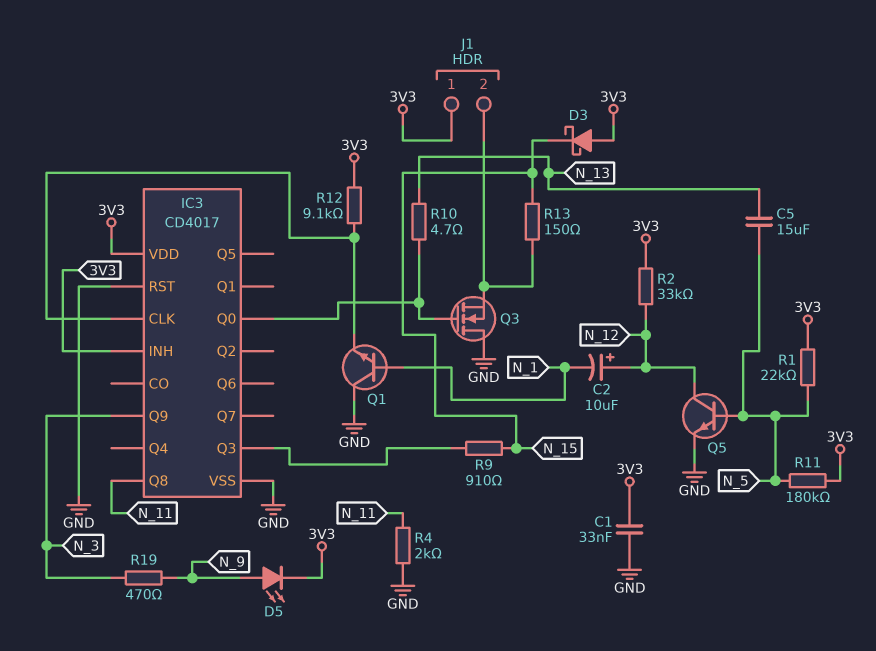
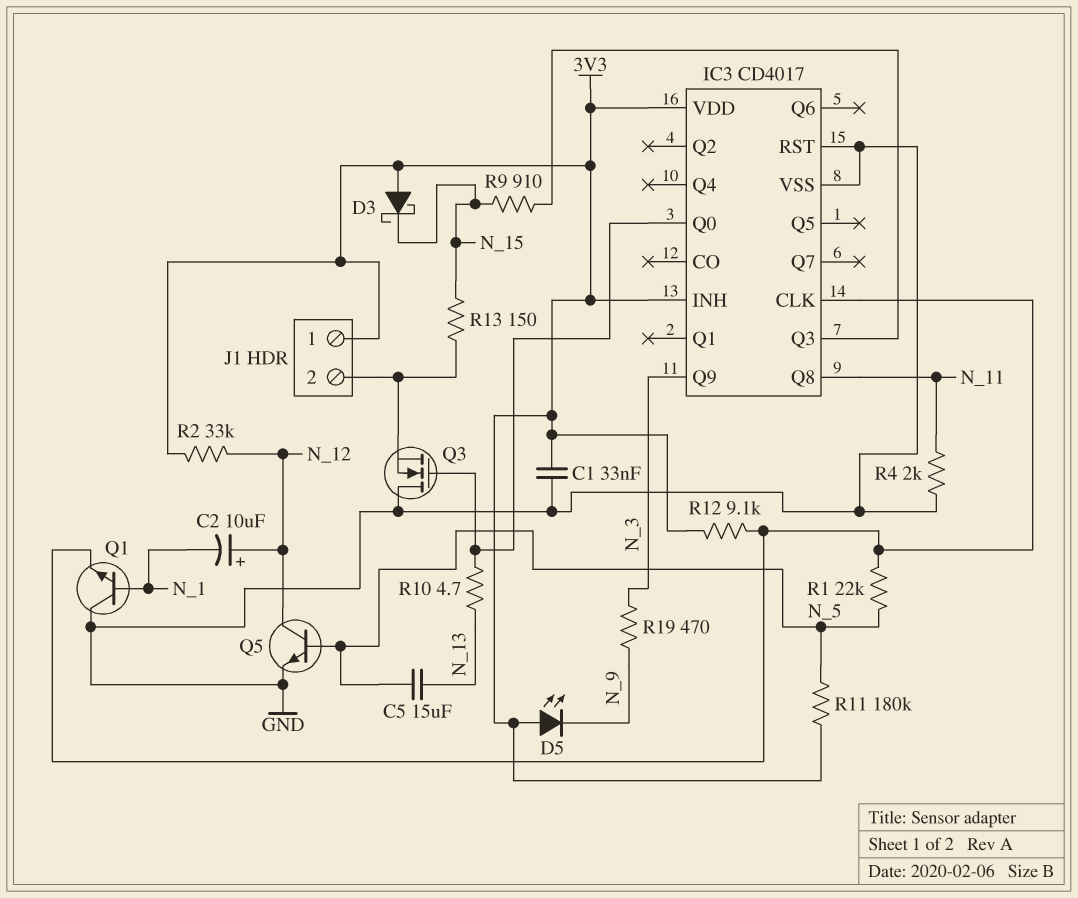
D5: LED (A N_9, K 3V3) -> LED (A 3V3, K N_9)
R1: 22k (3V3, N_5) -> 22k (IC3/CLK, N_5)

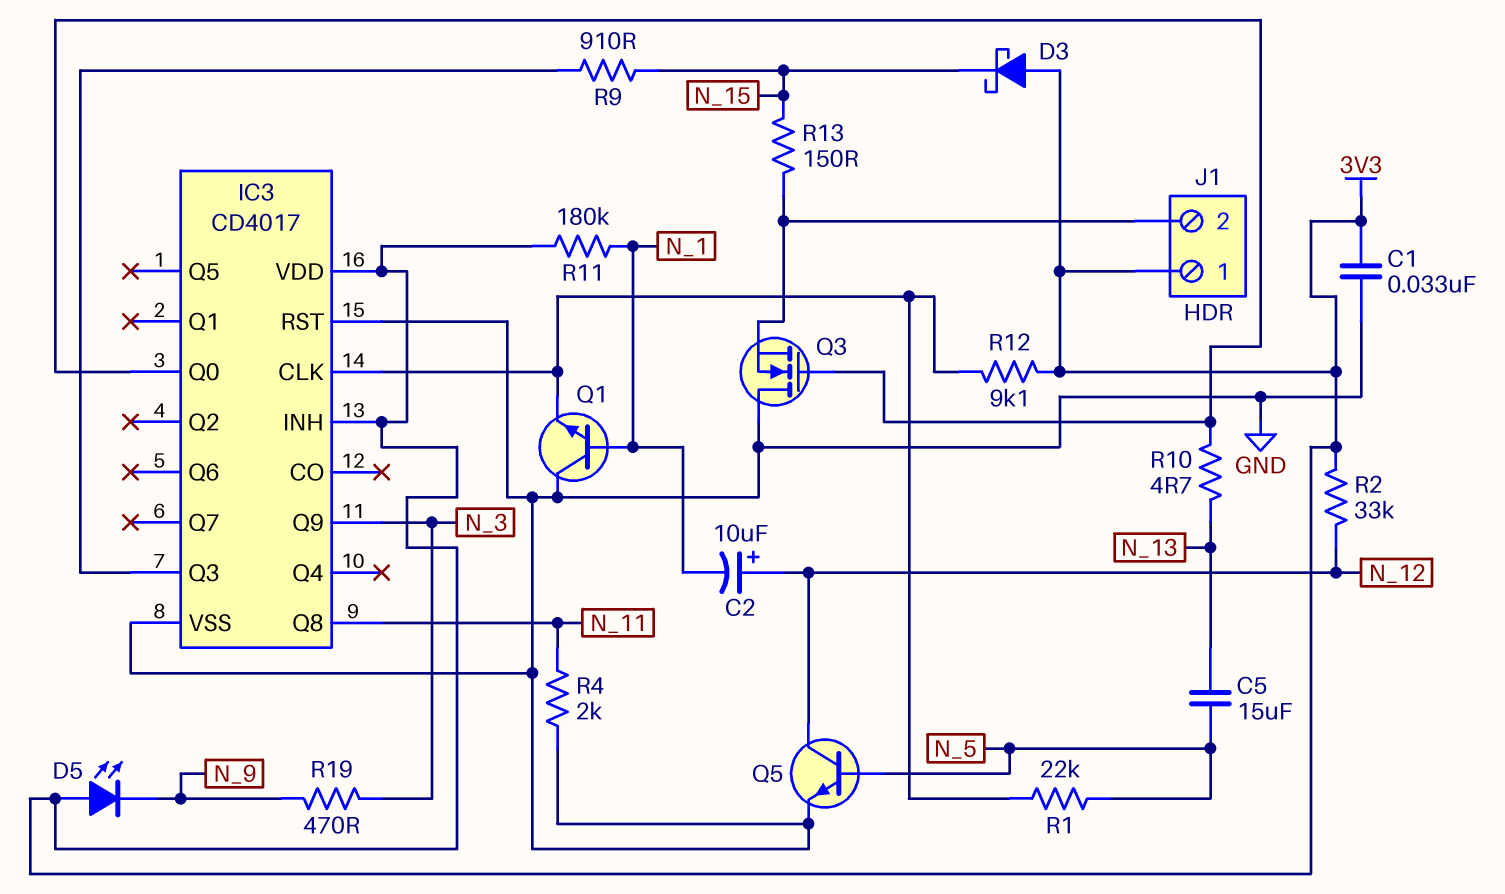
R11: 180k (3V3, N_5) -> 180k (3V3, N_1)

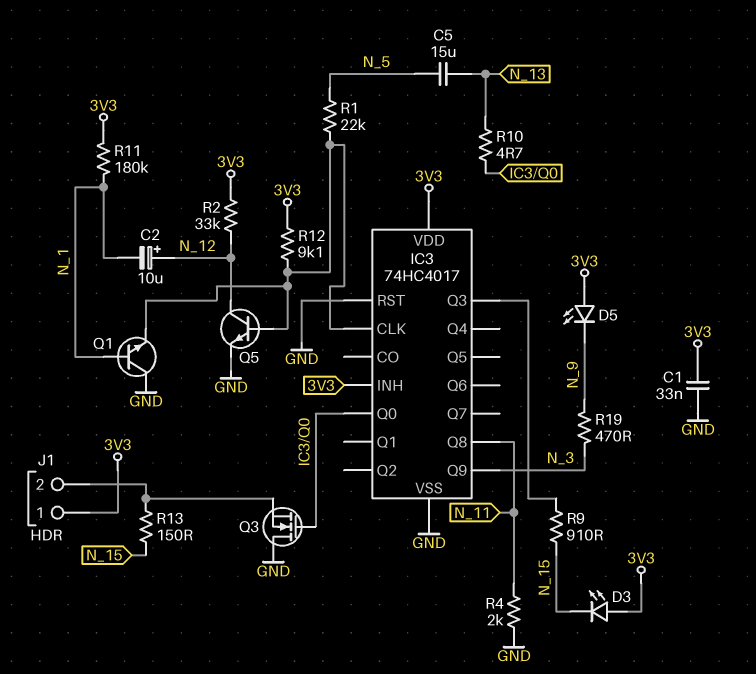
D3: schottky (A 3V3, K N_15) -> LED (A 3V3, K N_15)
IC3: CD4017 -> 74HC4017
Q5: NPN (B N_5, C N_12, E GND) -> NPN (B IC3/CLK, C N_12, E GND)

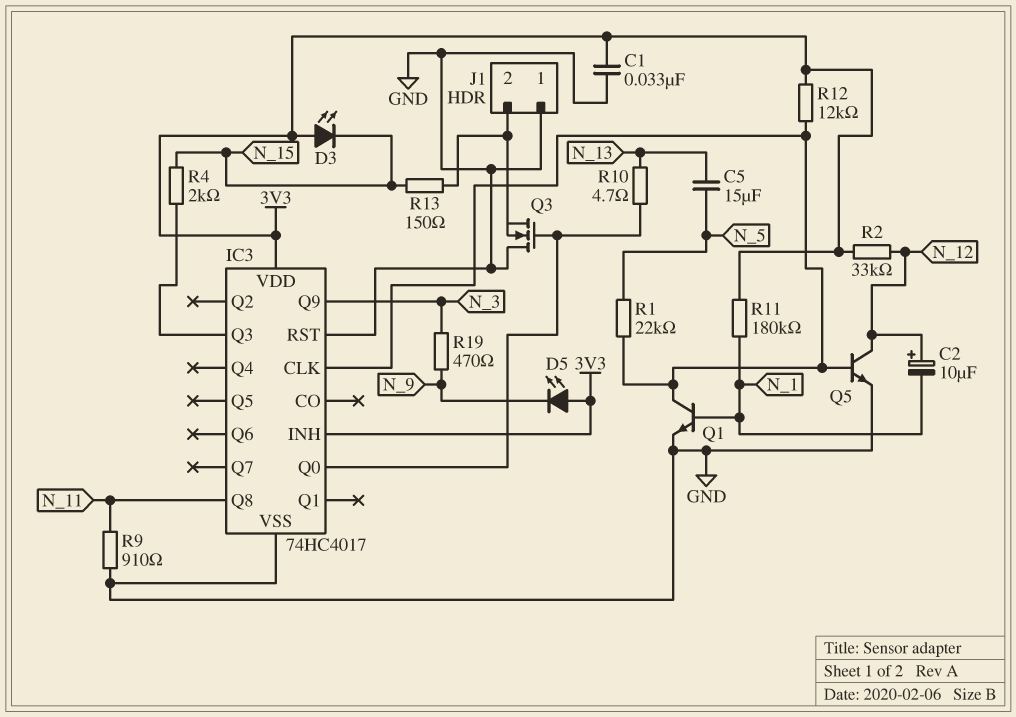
J1 pin 1: 3V3 -> GND
Q1: NPN (B N_1, C GND, E IC3/CLK) -> NPN (B N_1, C IC3/CLK, E GND)
R4: 2k (GND, N_11) -> 2k (IC3/Q3, N_15)
R9: 910 (IC3/Q3, N_15) -> 910 (GND, N_11)
R12: 9.1k (3V3, IC3/CLK) -> 12k (3V3, IC3/CLK)

